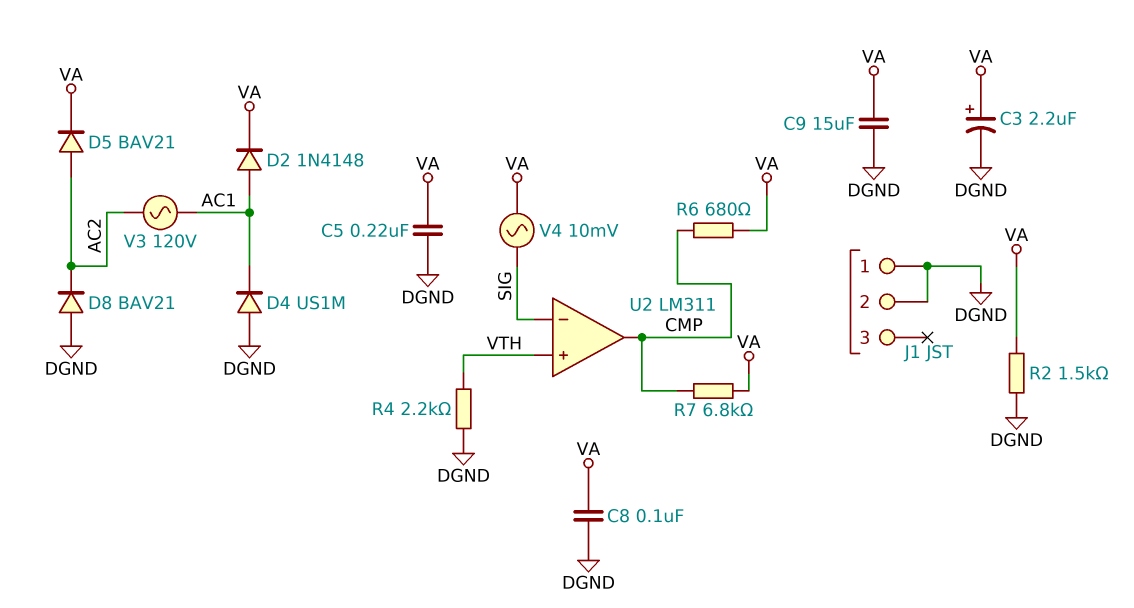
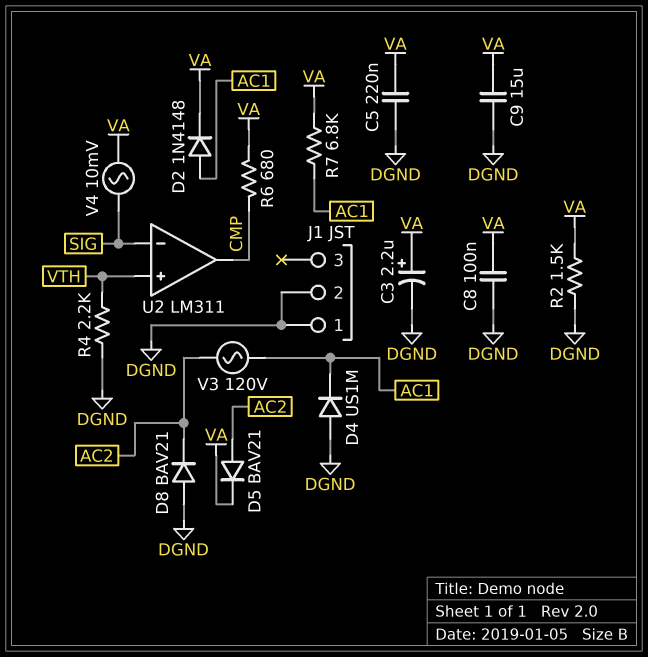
R7: 6.8k (CMP, VA) -> 6.8k (AC1, VA)

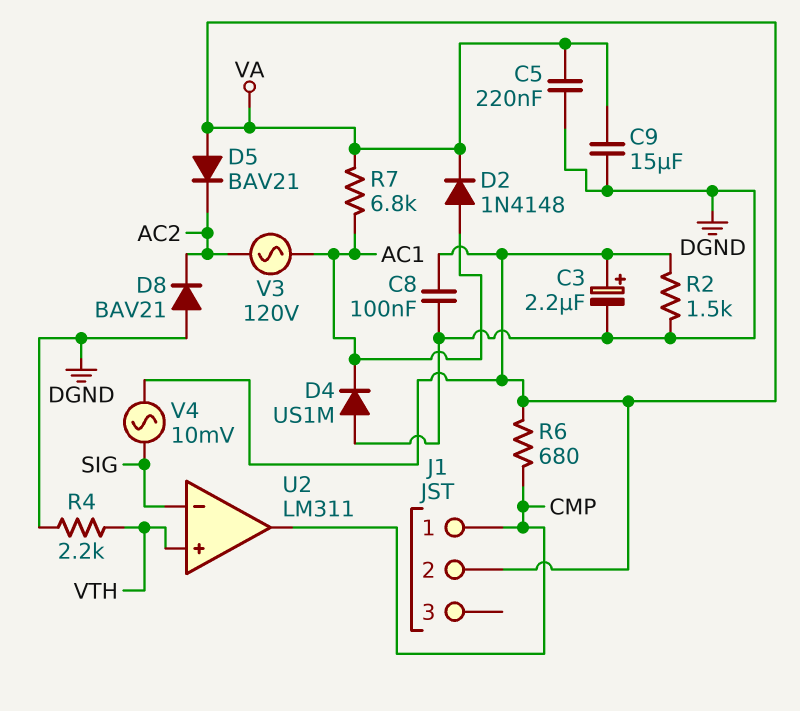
D5: diode BAV21 (A AC2, K VA) -> diode BAV21 (A VA, K AC2)
J1 pin 1: DGND -> CMP
J1 pin 2: DGND -> VA

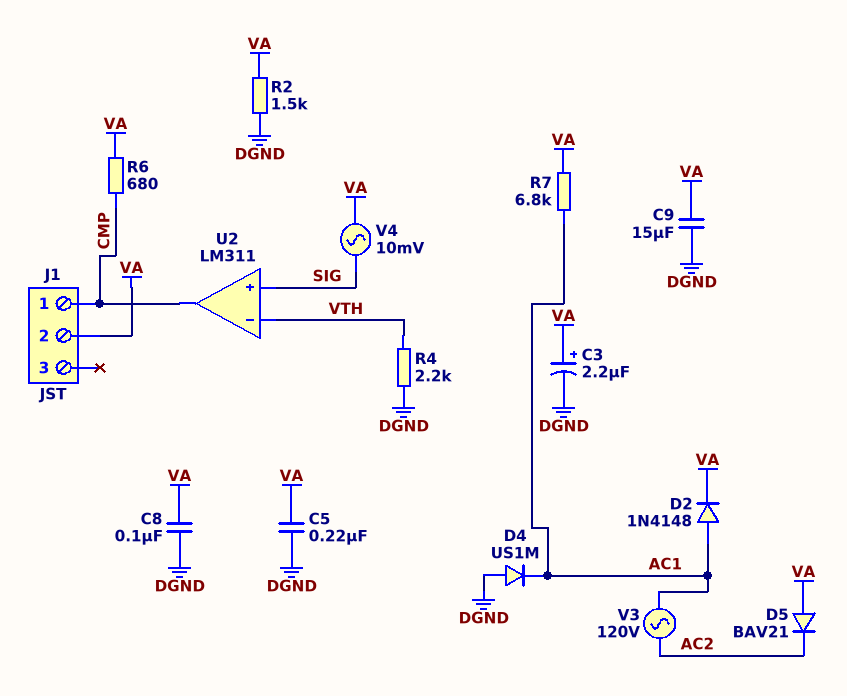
D8: diode BAV21 (A DGND, K AC2) -> none
U2 pin in+: VTH -> SIG
U2 pin in-: SIG -> VTH

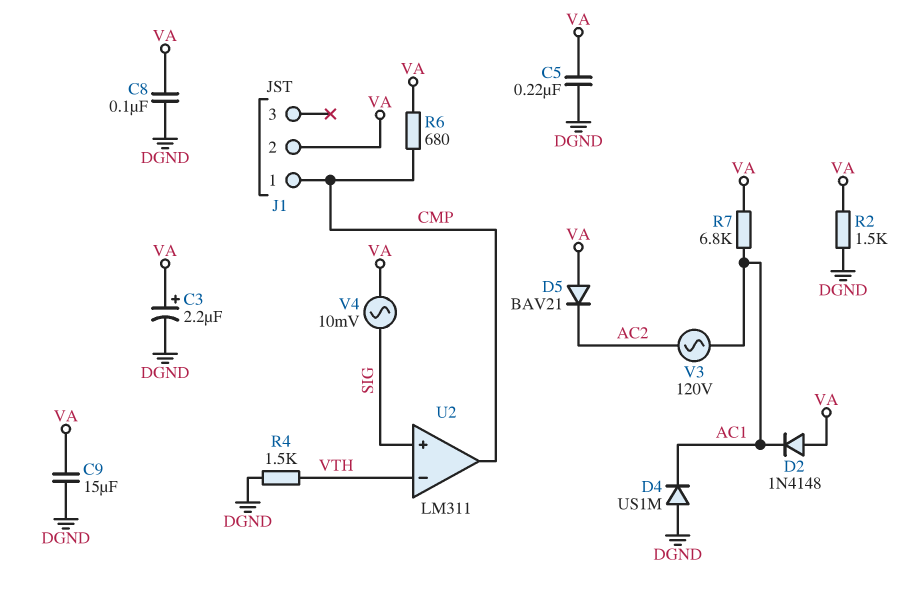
D2: diode 1N4148 (A AC1, K VA) -> diode 1N4148 (A VA, K AC1)
R4: 2.2k (DGND, VTH) -> 1.5k (DGND, VTH)

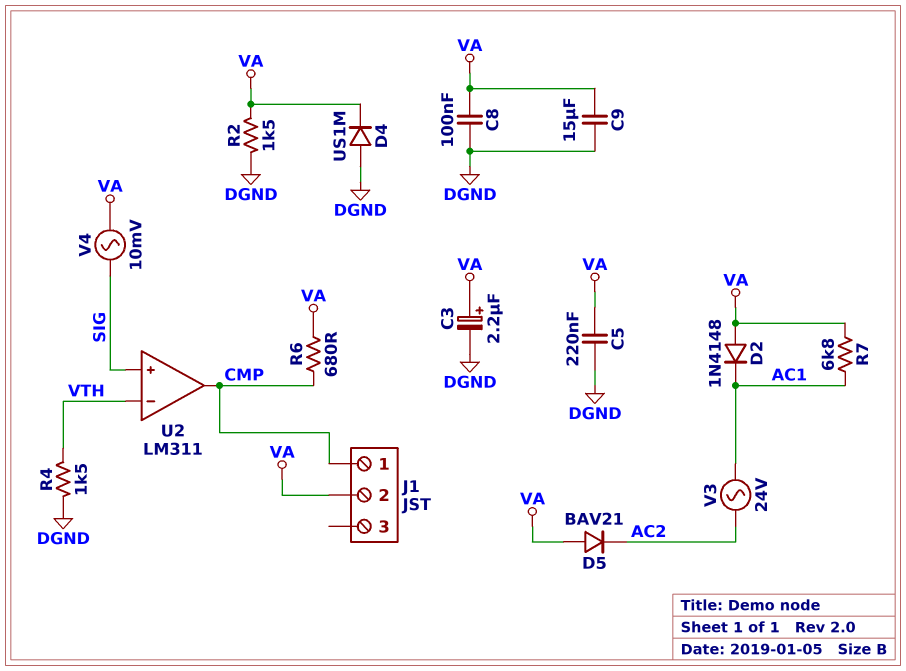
D4: diode US1M (A DGND, K AC1) -> diode US1M (A DGND, K VA)
V3: AC 120V (AC1, AC2) -> AC 24V (AC1, AC2)

